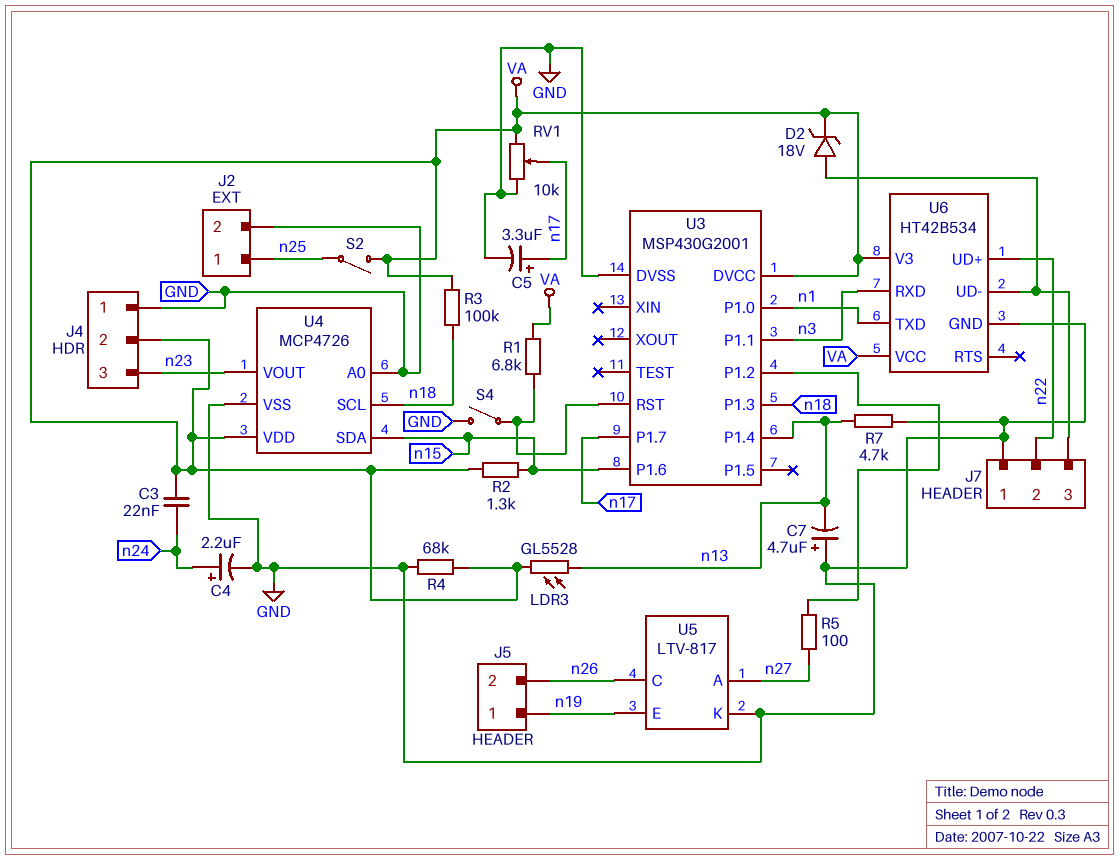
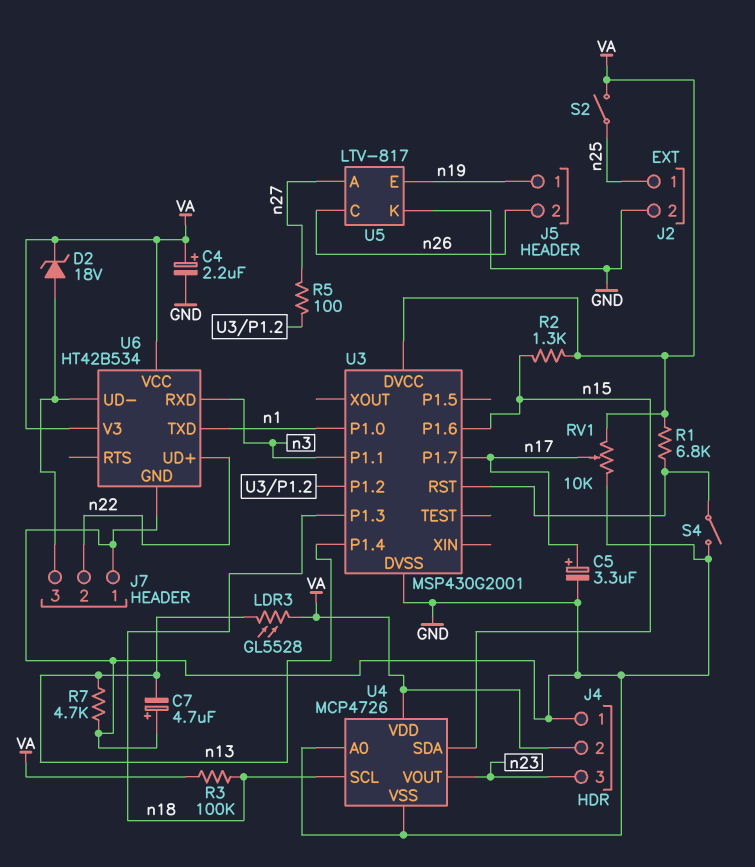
C3: 22nF (VA, n24) -> none
C4: 2.2uF (plus n24, minus GND) -> 2.2uF (plus VA, minus GND)
R4: 68k (GND, VA) -> none

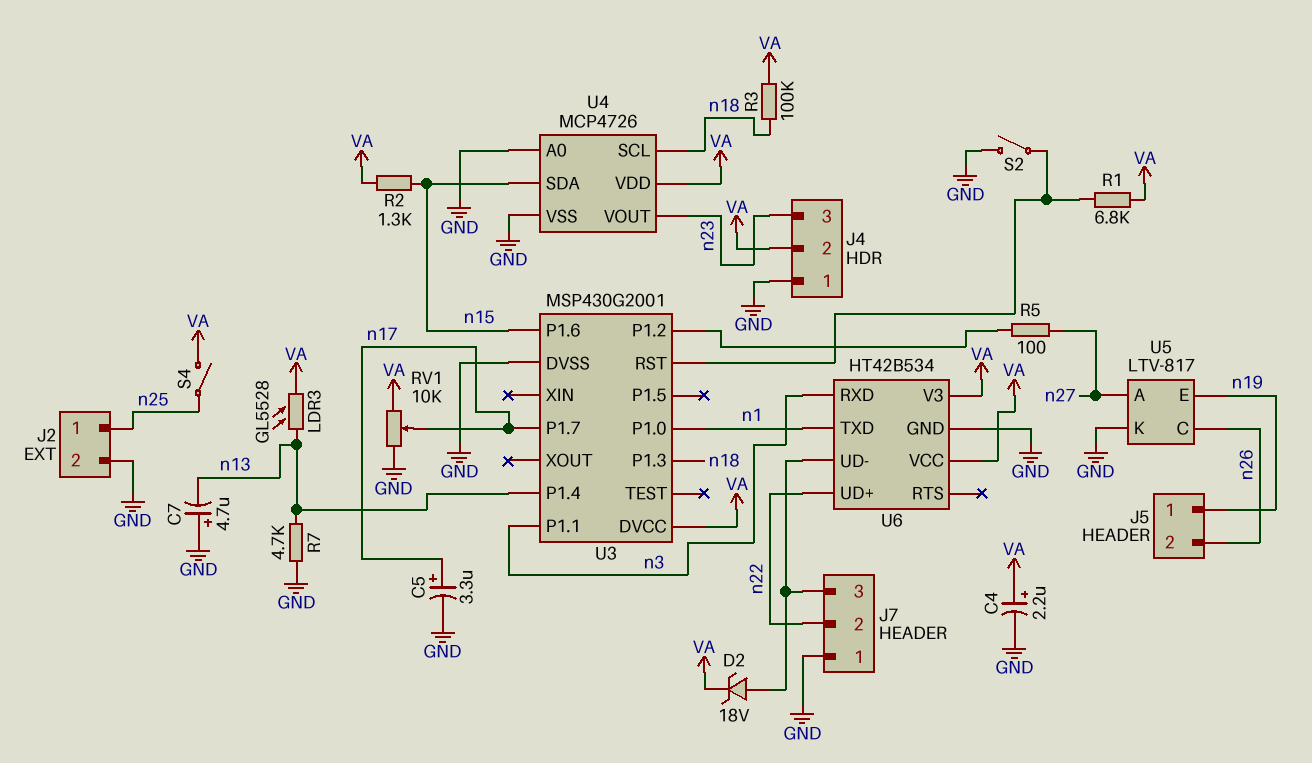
S2: switch (VA, n25) -> switch (GND, U3/RST)
S4: switch (GND, U3/RST) -> switch (VA, n25)

